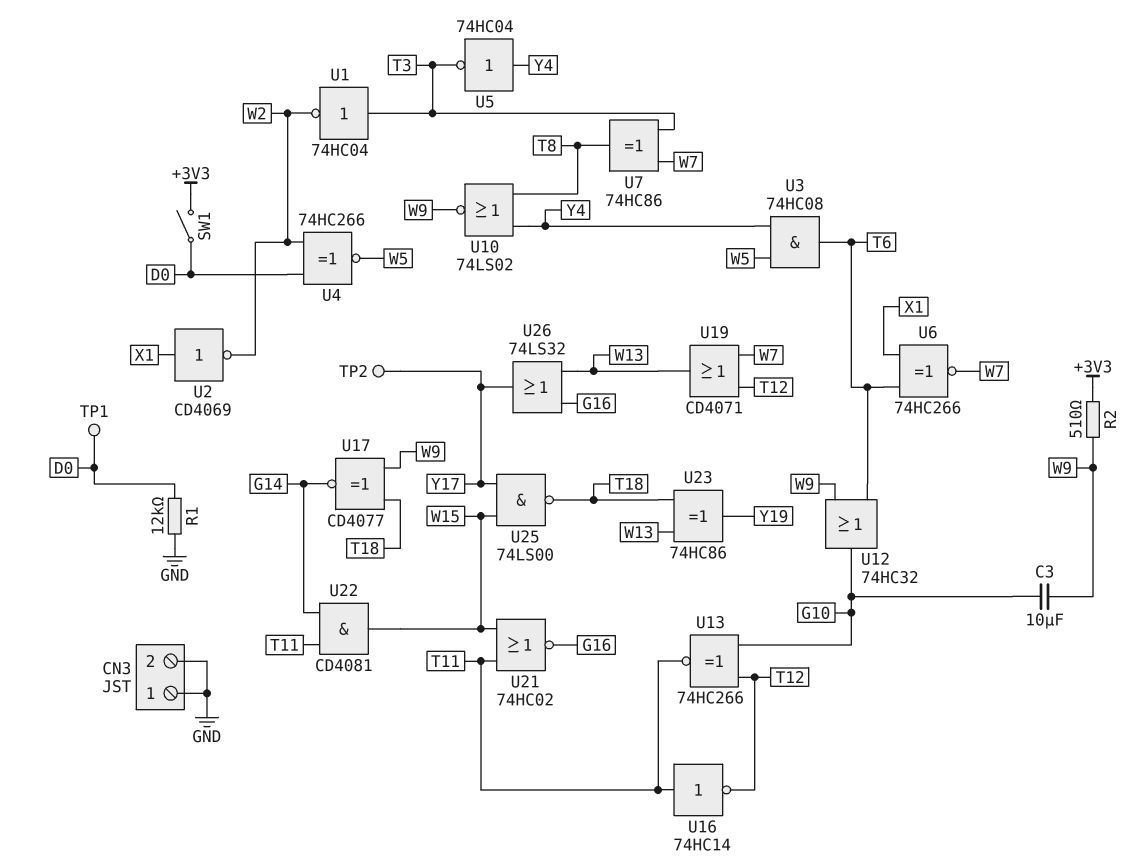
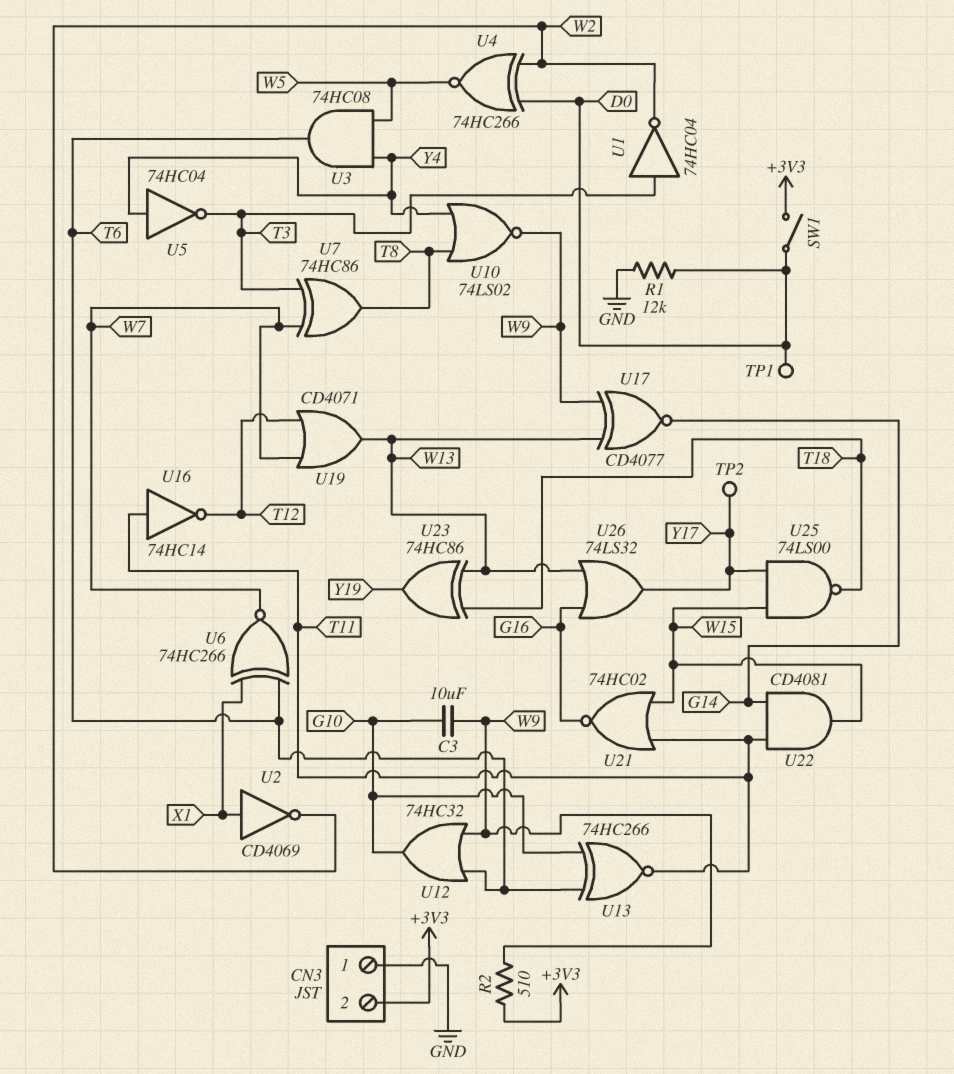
CN3 pin 2: GND -> +3V3
U13: XNOR 74HC266 (in G10, in T12, out T11) -> XNOR 74HC266 (in G10, in T6, out T11)
U17: XNOR CD4077 (in T18, in W9, out G14) -> XNOR CD4077 (in W9, in W13, out G14)

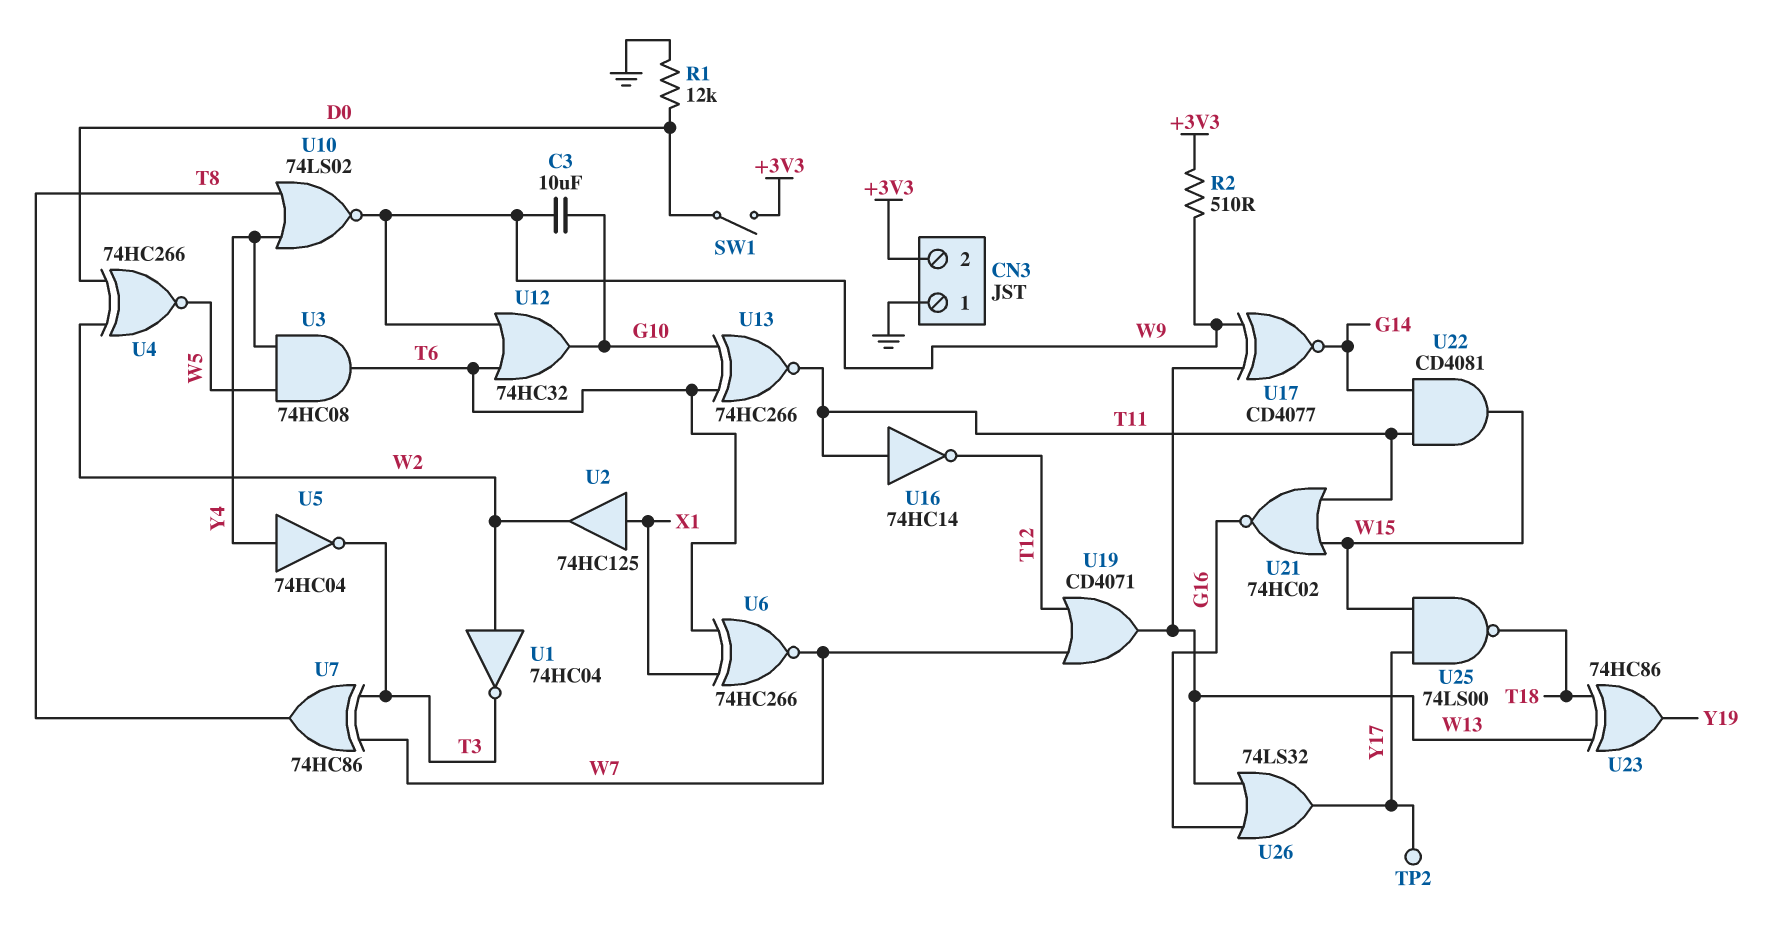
TP1: test point (D0) -> none
U1: NOT 74HC04 (in T3, out W2) -> NOT 74HC04 (in W2, out T3)
U2: NOT CD4069 (in X1, out W2) -> buffer 74HC125 (in X1, out W2)

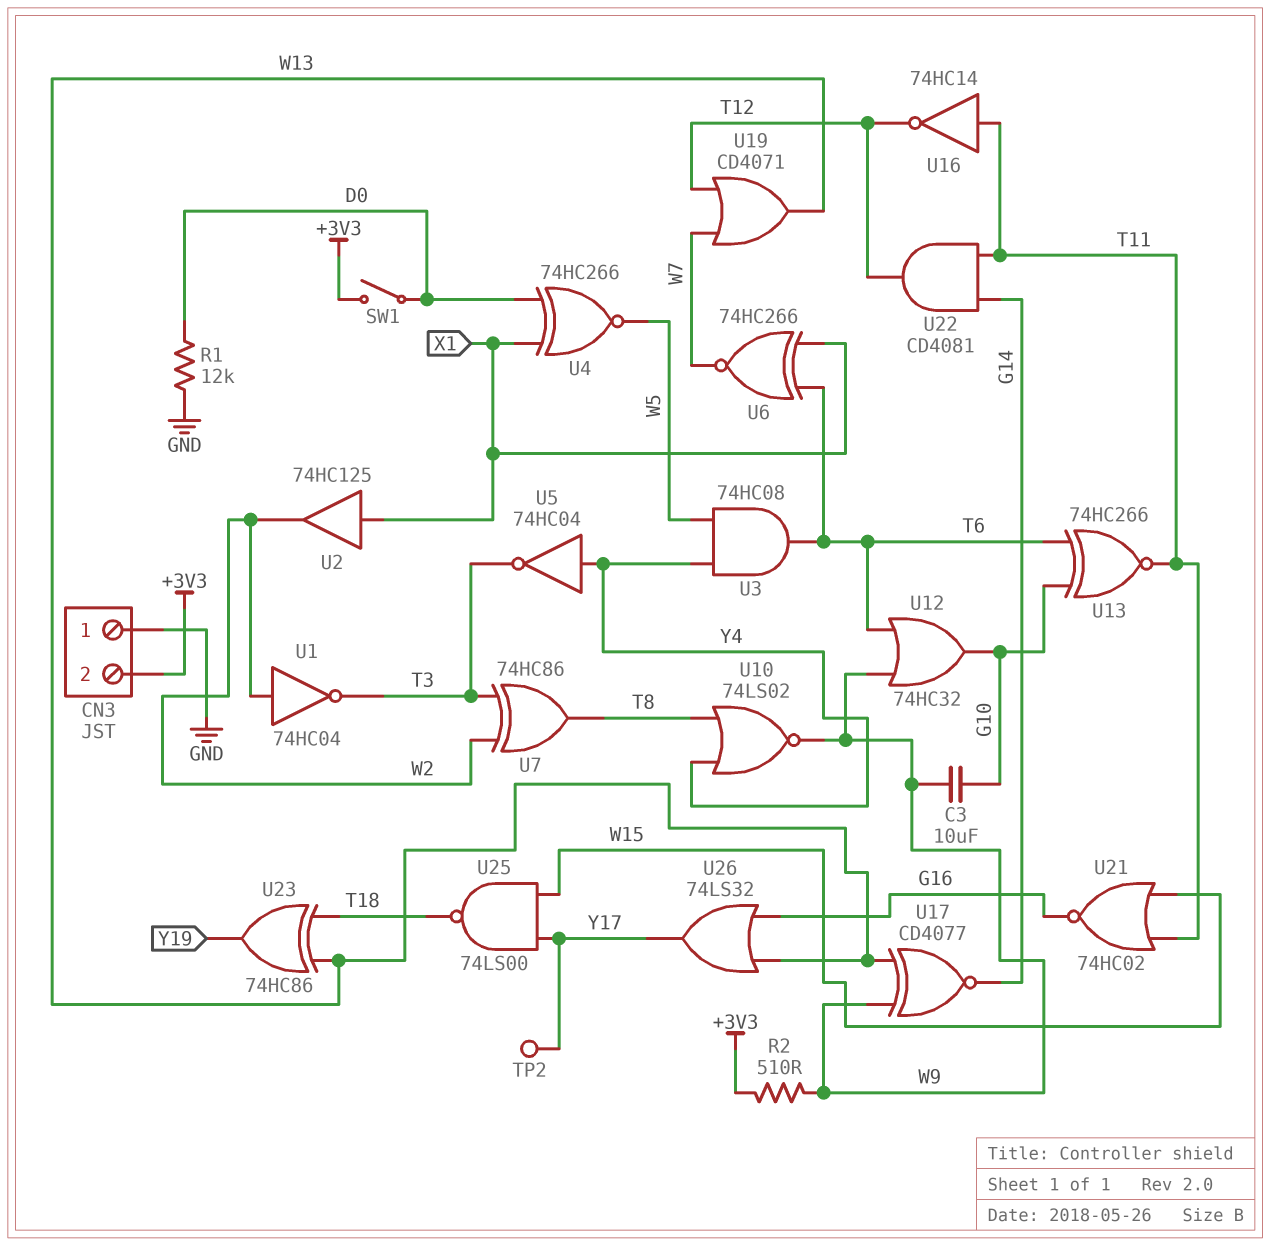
U4: XNOR 74HC266 (in D0, in W2, out W5) -> XNOR 74HC266 (in D0, in X1, out W5)
U7: XOR 74HC86 (in T3, in W7, out T8) -> XOR 74HC86 (in T3, in W2, out T8)
U22: AND CD4081 (in G14, in T11, out W15) -> AND CD4081 (in G14, in T11, out T12)

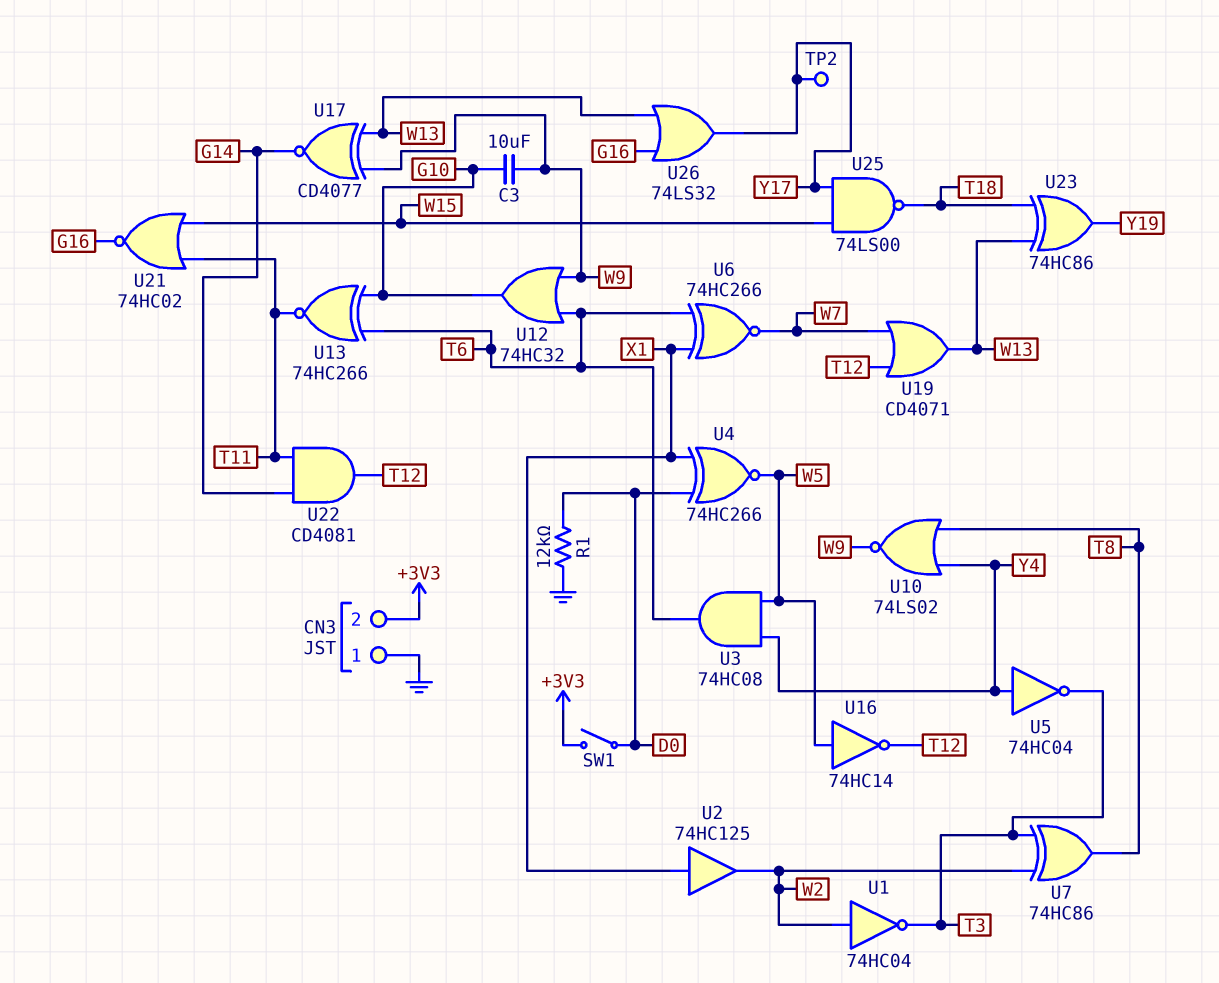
R2: 510 (+3V3, W9) -> none
U16: NOT 74HC14 (in T11, out T12) -> NOT 74HC14 (in W5, out T12)

